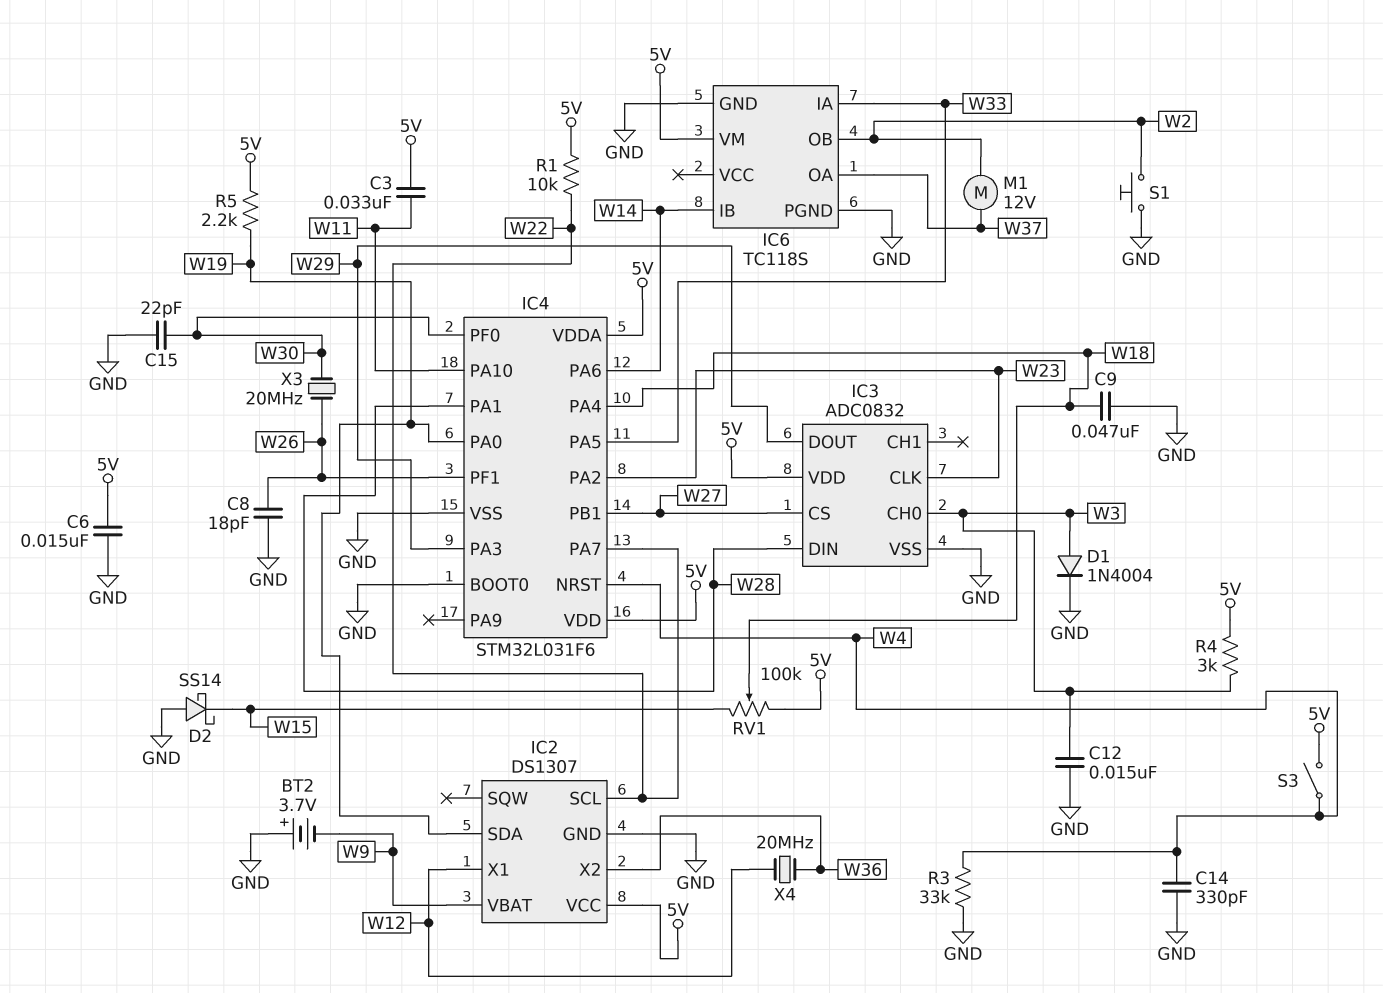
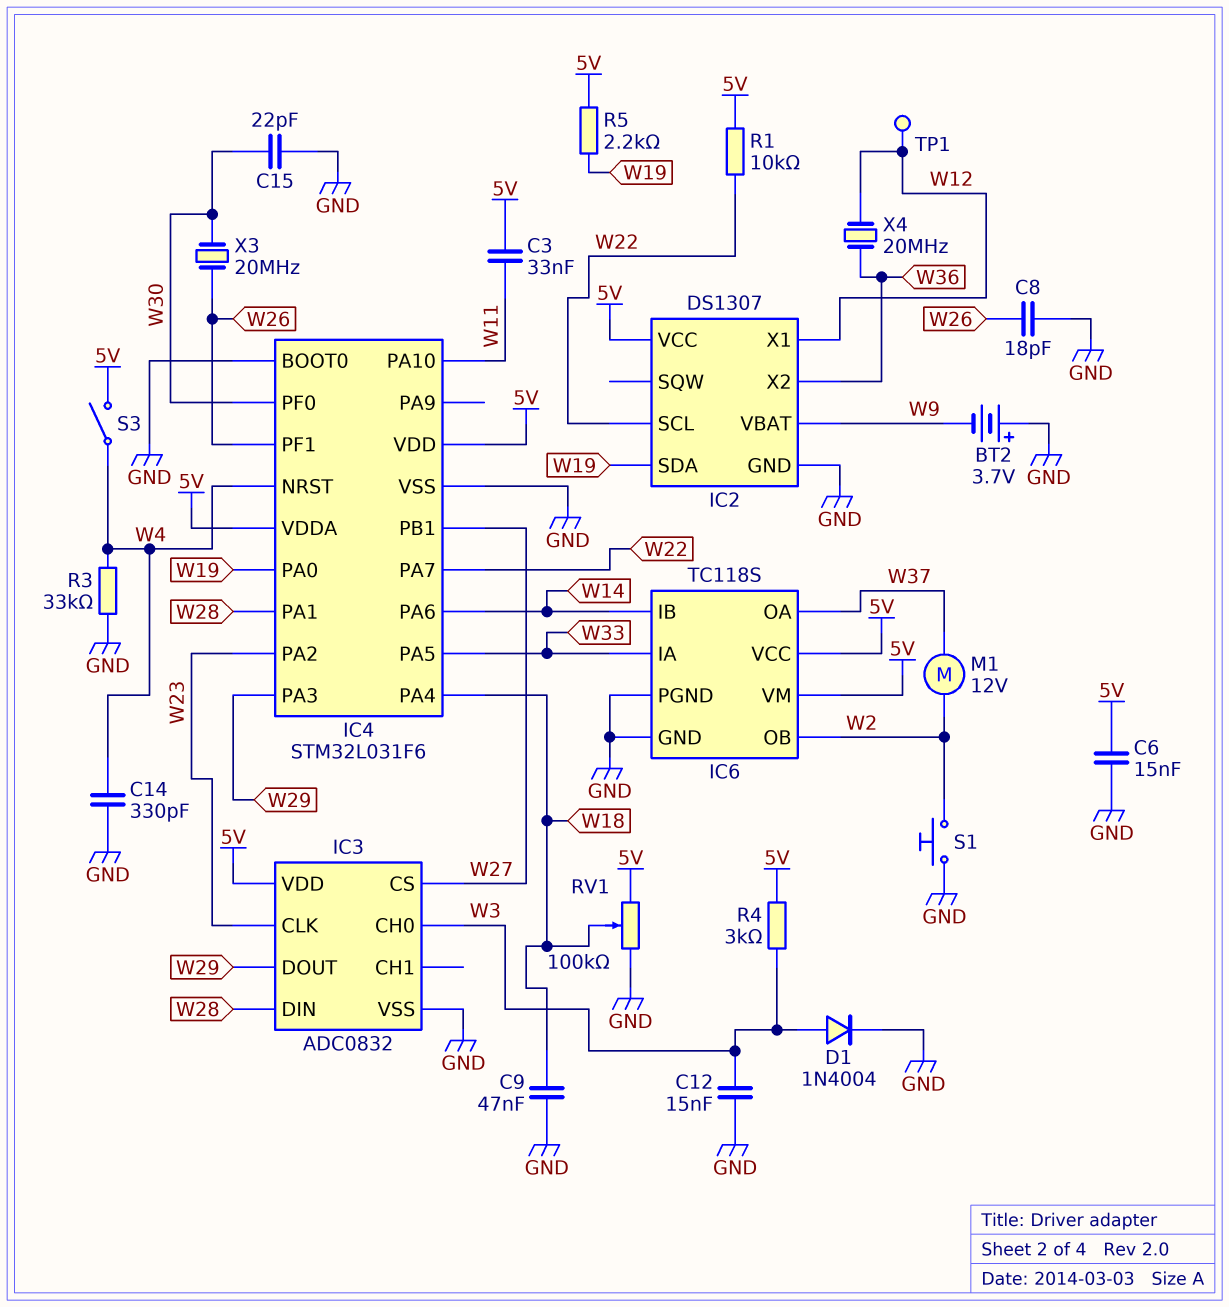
D2: schottky SS14 (A GND, K W15) -> none
IC6 pin VCC: none -> 5V
RV1: 100k (5V, W15, wiper W18) -> 100k (5V, GND, wiper W18)
TP1: none -> test point (W12)

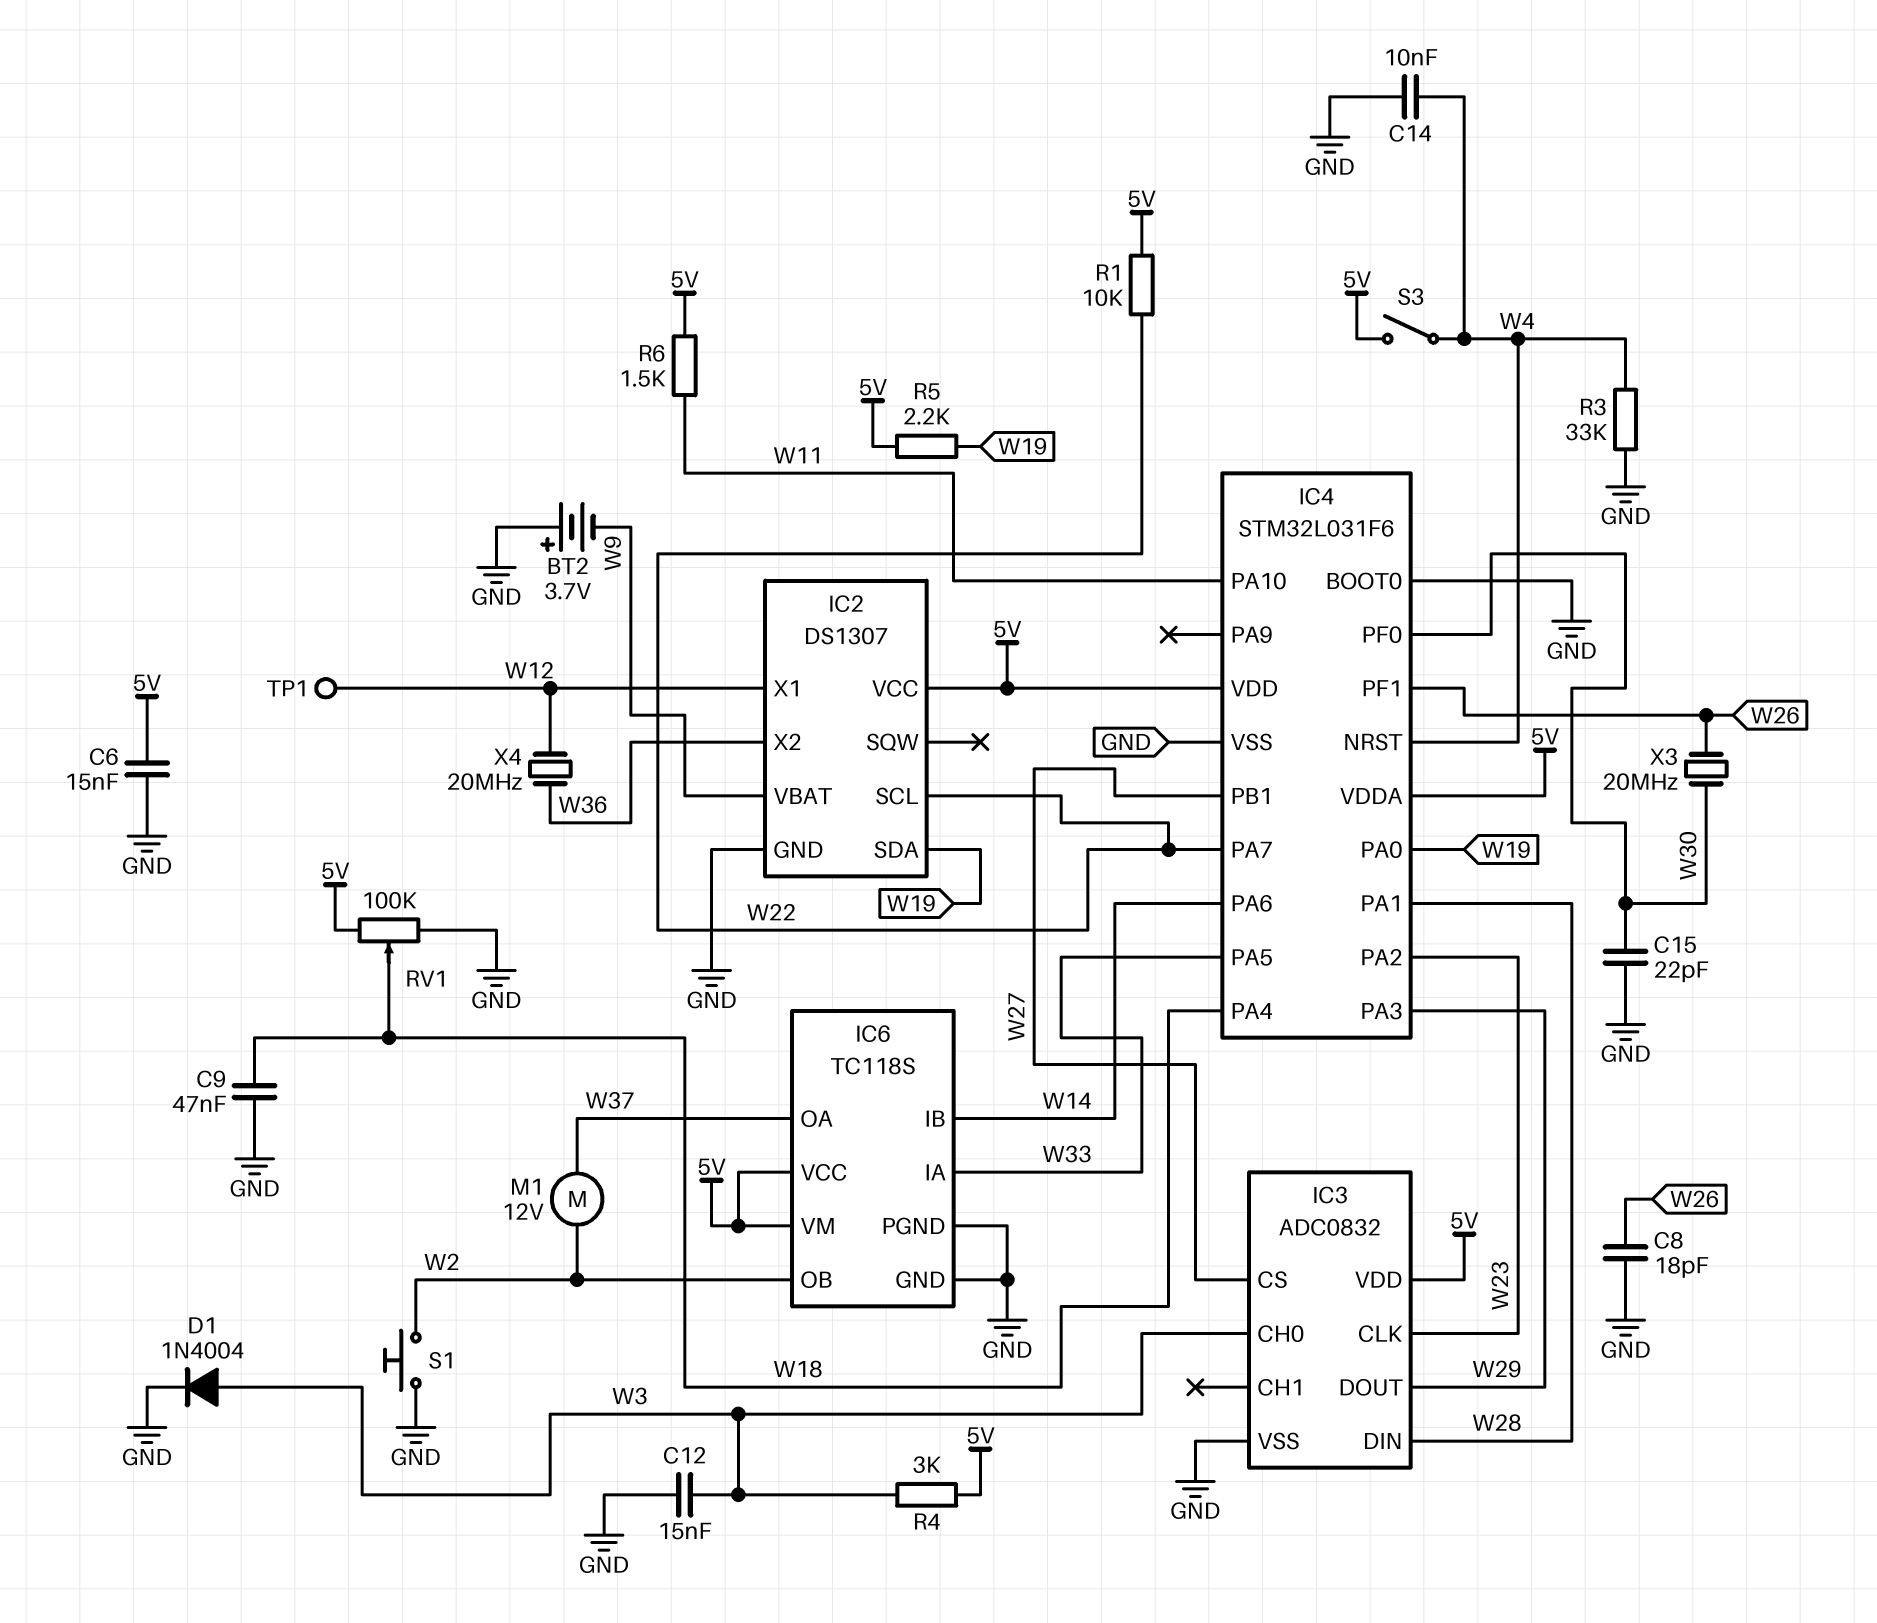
C3: 33nF (5V, W11) -> none
C14: 330pF (GND, W4) -> 10nF (GND, W4)
R6: none -> 1.5k (5V, W11)

